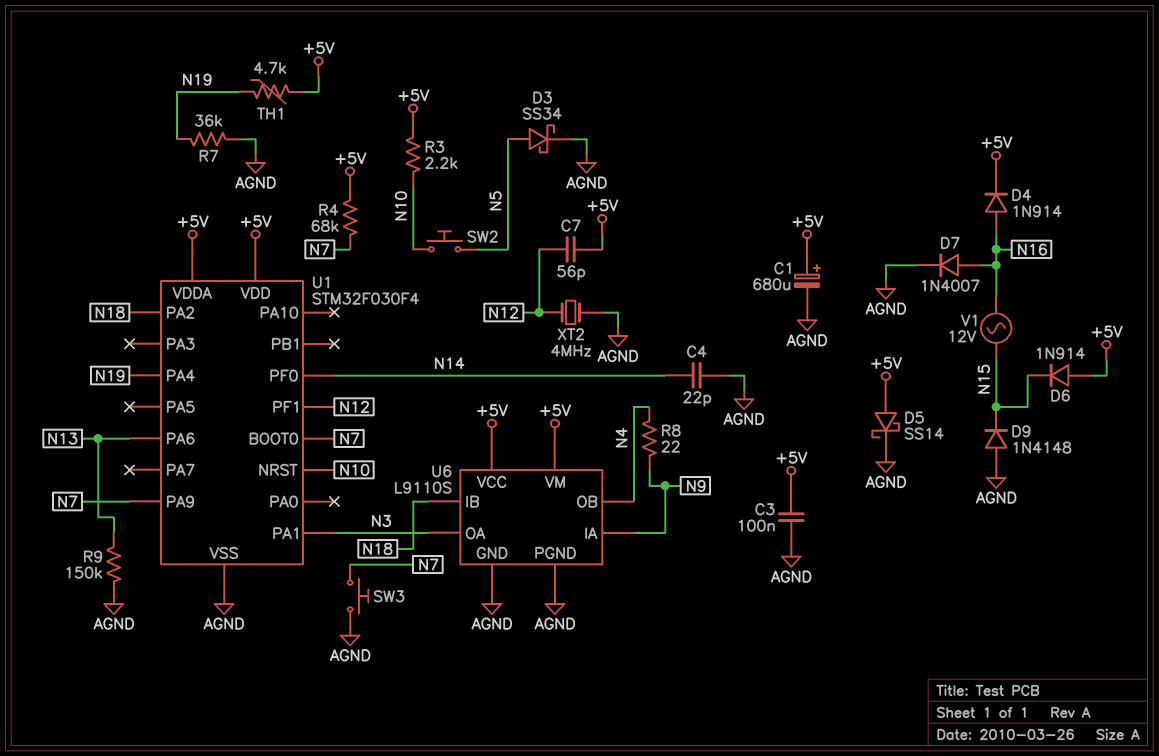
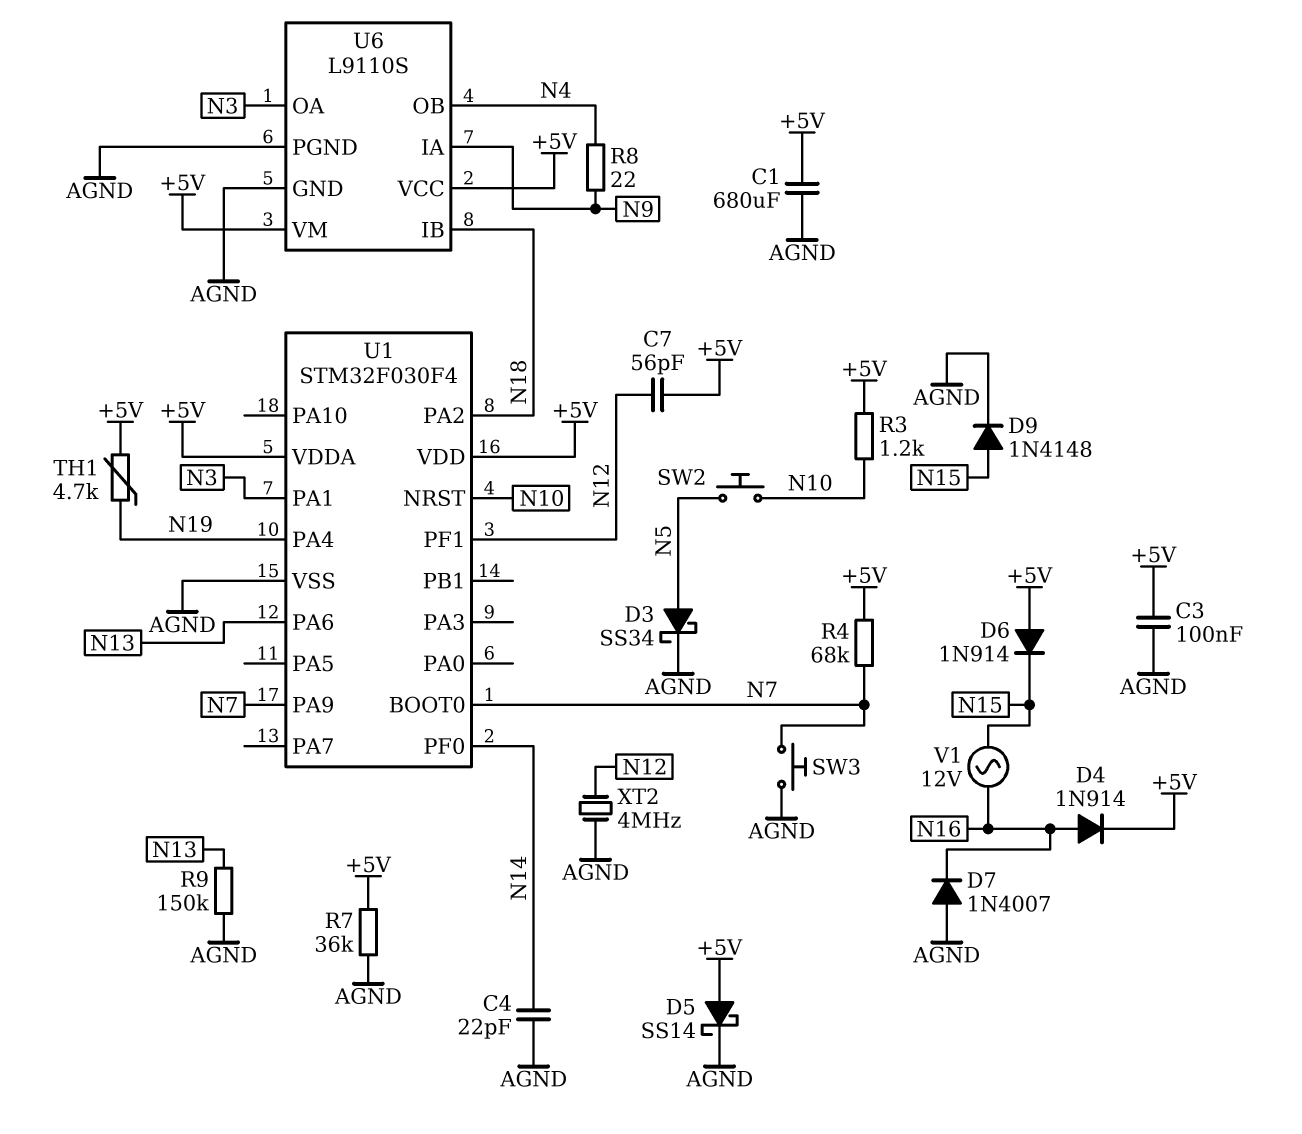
C1: 680uF (plus +5V, minus AGND) -> 680uF (+5V, AGND)
D7: diode 1N4007 (A N16, K AGND) -> diode 1N4007 (A AGND, K N16)
D9: diode 1N4148 (A AGND, K N15) -> diode 1N4148 (A N15, K AGND)
R3: 2.2k (+5V, N10) -> 1.2k (+5V, N10)
R7: 36k (AGND, N19) -> 36k (+5V, AGND)

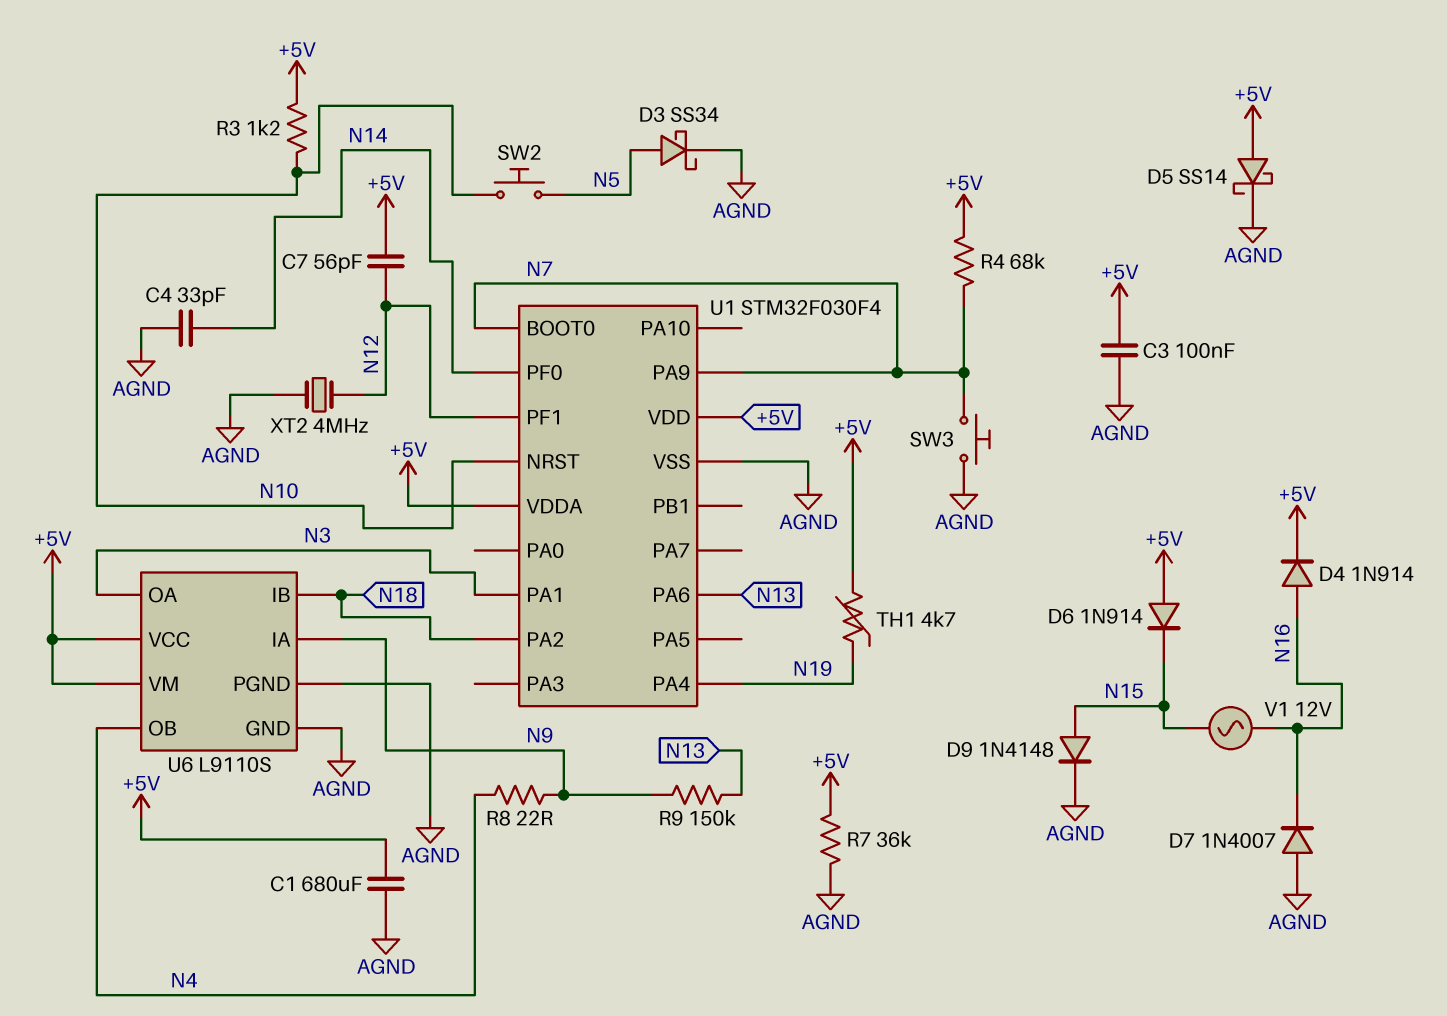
C4: 22pF (AGND, N14) -> 33pF (AGND, N14)
R9: 150k (AGND, N13) -> 150k (N9, N13)

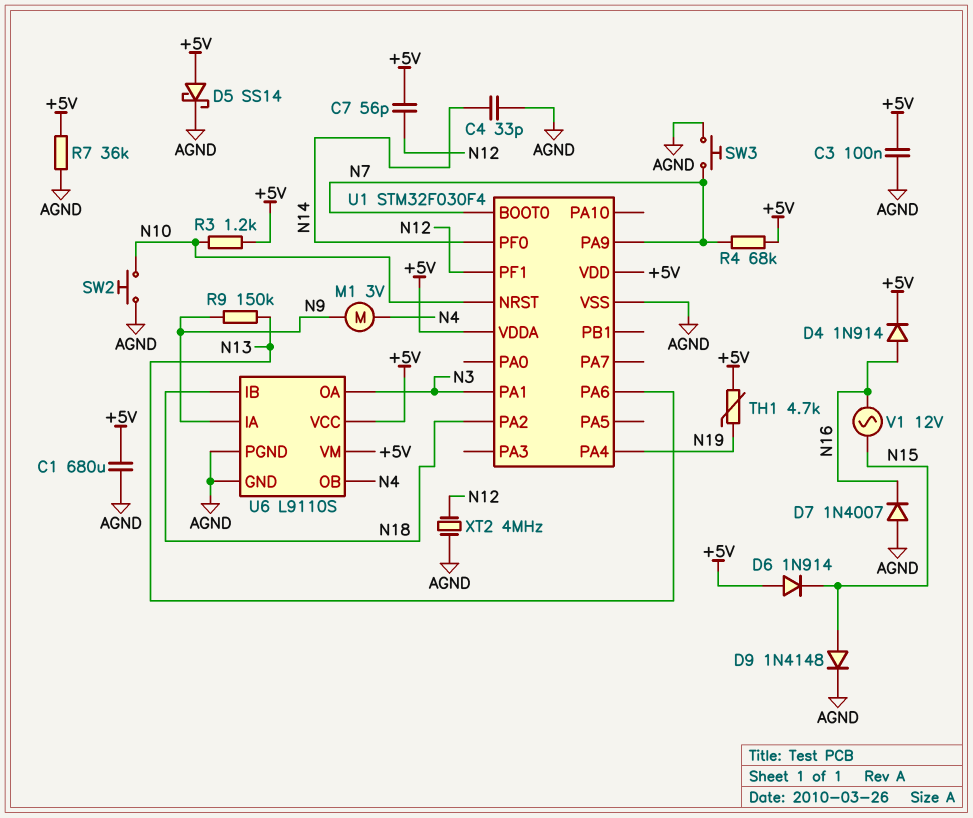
D3: schottky SS34 (A N5, K AGND) -> none
M1: none -> motor 3V (N4, N9)
R8: 22 (N4, N9) -> none
SW2: button (N5, N10) -> button (AGND, N10)

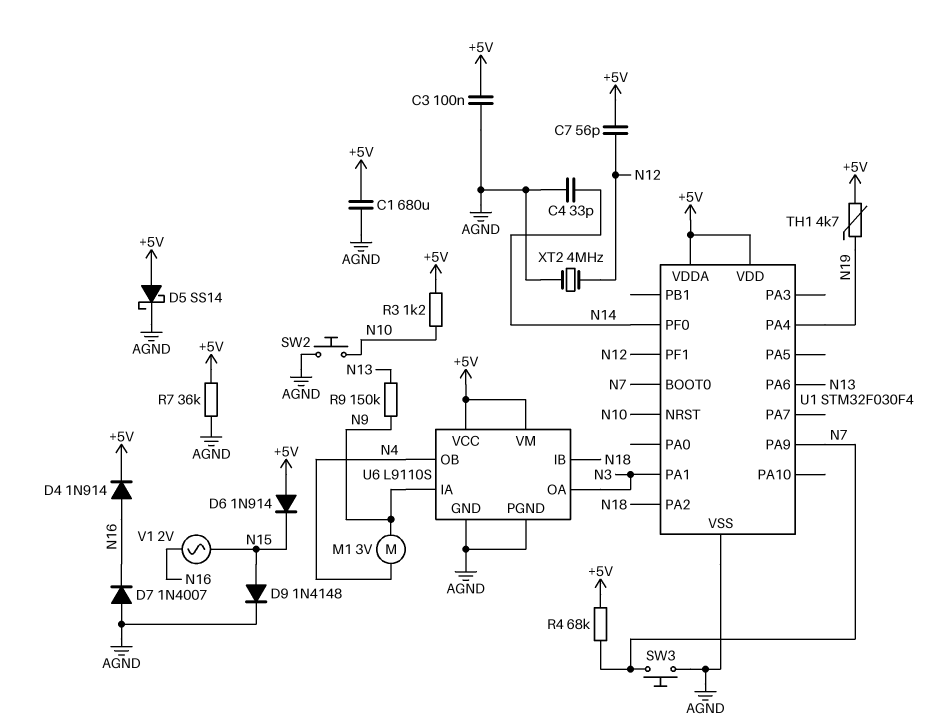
V1: AC 12V (N15, N16) -> AC 2V (N15, N16)

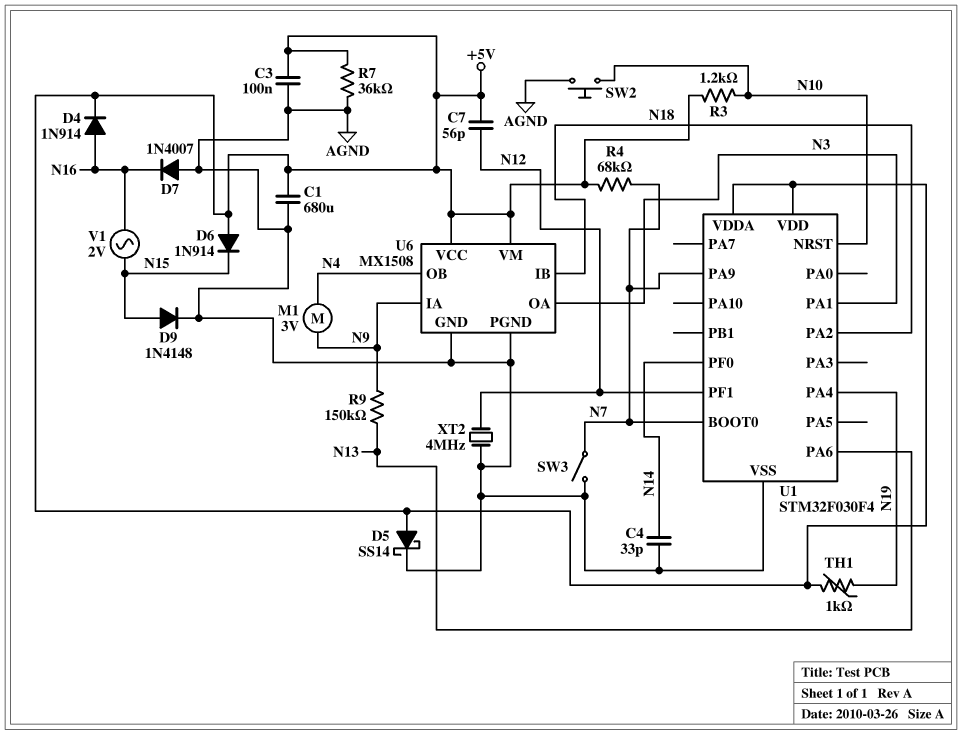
SW3: button (AGND, N7) -> switch (AGND, N7)
TH1: 4.7k (+5V, N19) -> 1k (+5V, N19)
U6: L9110S -> MX1508

